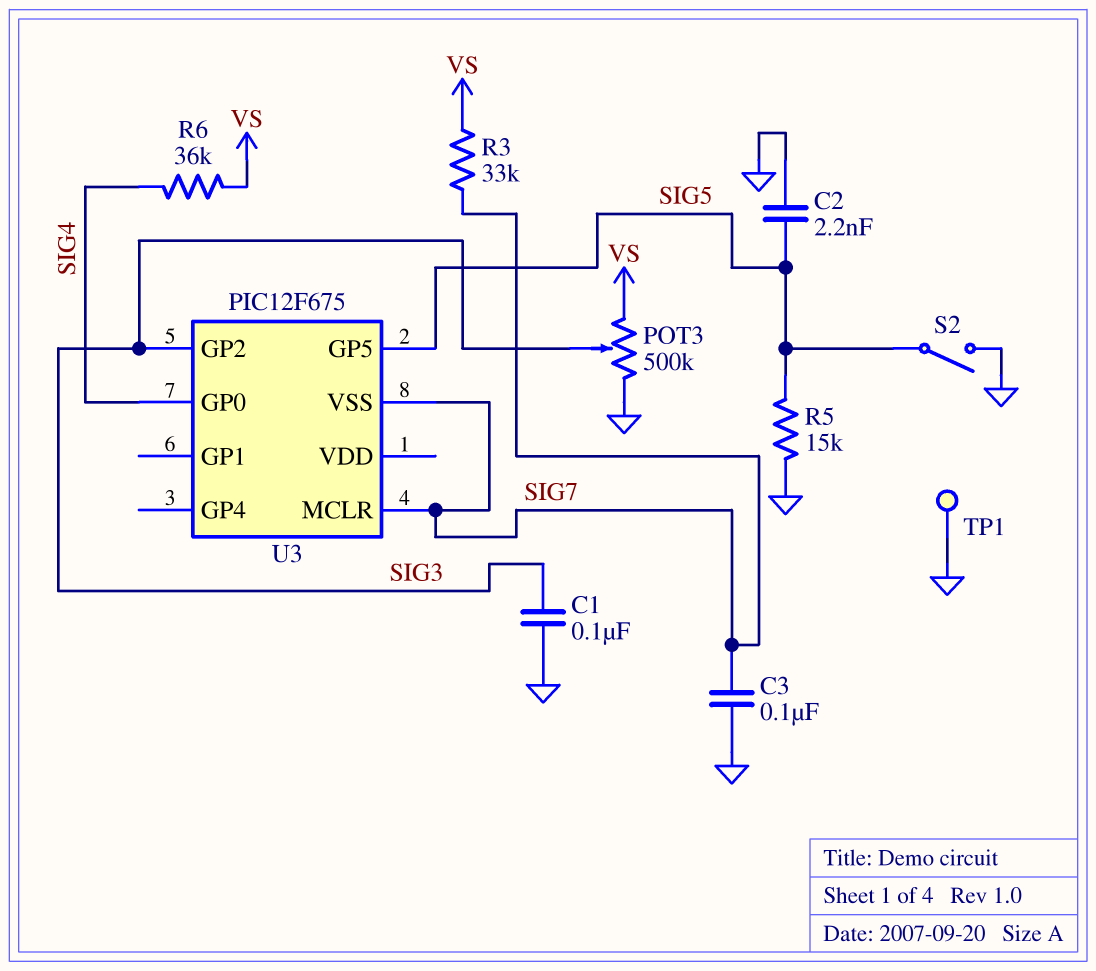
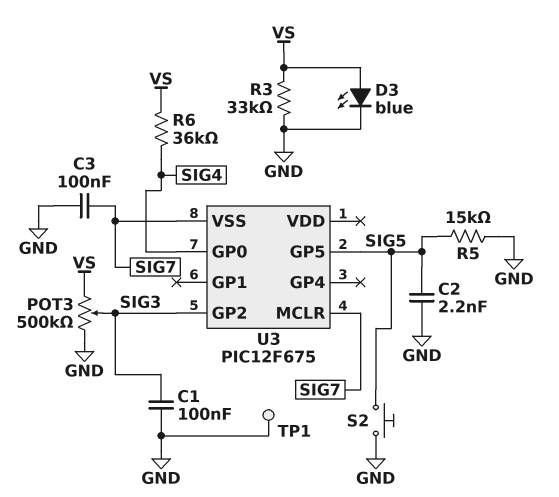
D3: none -> LED blue (A VS, K GND)
R3: 33k (SIG7, VS) -> 33k (GND, VS)
S2: switch (GND, SIG5) -> button (GND, SIG5)

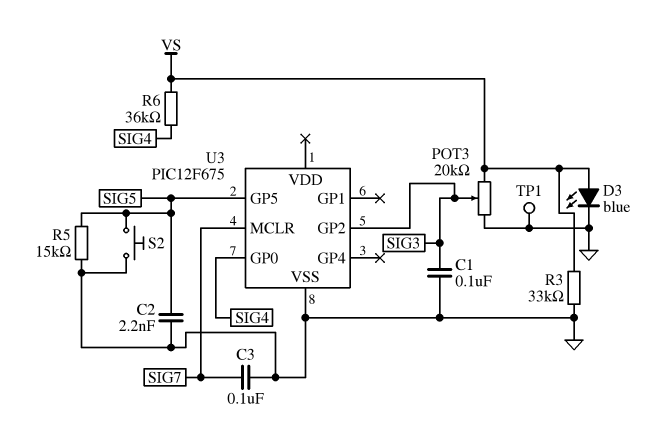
POT3: 500k (GND, VS, wiper SIG3) -> 20k (GND, VS, wiper SIG3)
U3 pin VSS: SIG7 -> GND

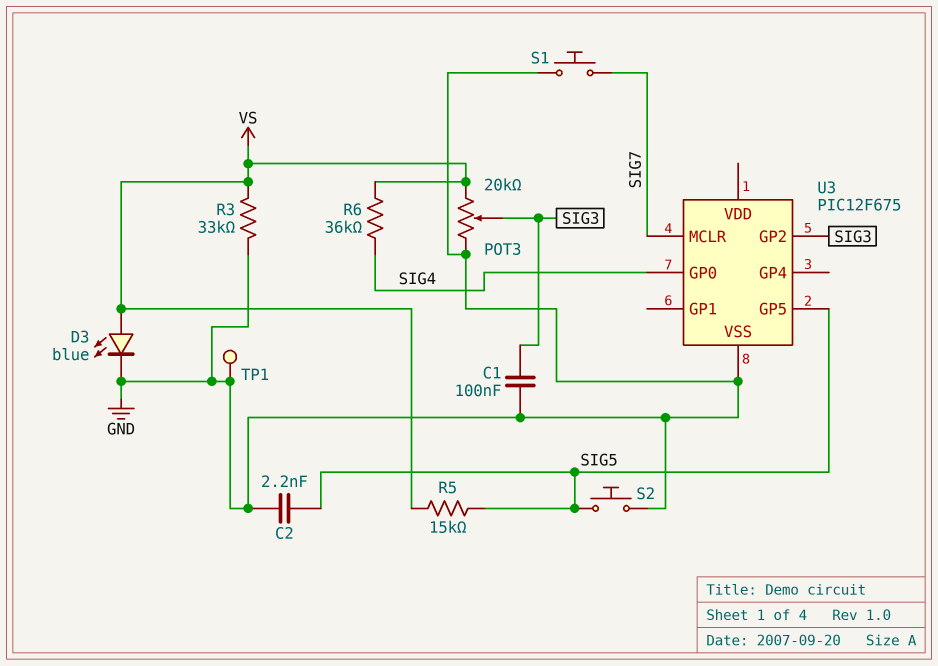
C3: 100nF (GND, SIG7) -> none
R5: 15k (GND, SIG5) -> 15k (SIG5, VS)
S1: none -> button (GND, SIG7)

